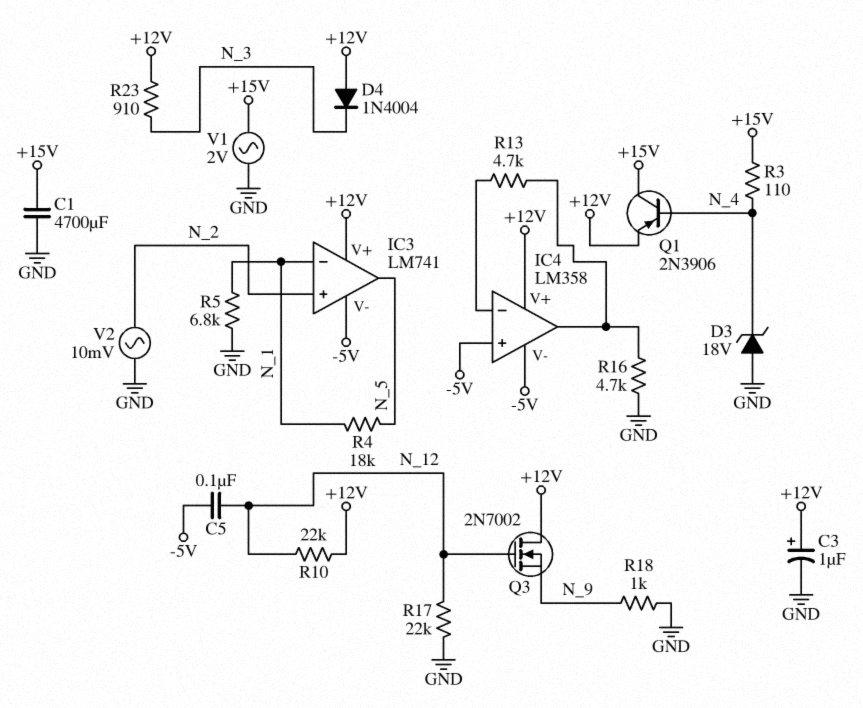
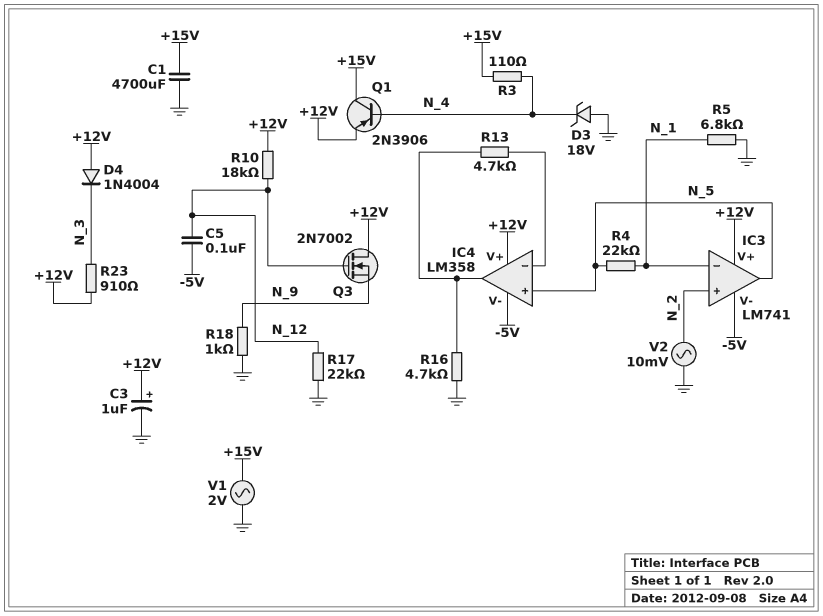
IC4 pin in+: -5V -> N_5
R4: 18k (N_1, N_5) -> 22k (N_1, N_5)
R10: 22k (+12V, N_12) -> 18k (+12V, N_12)

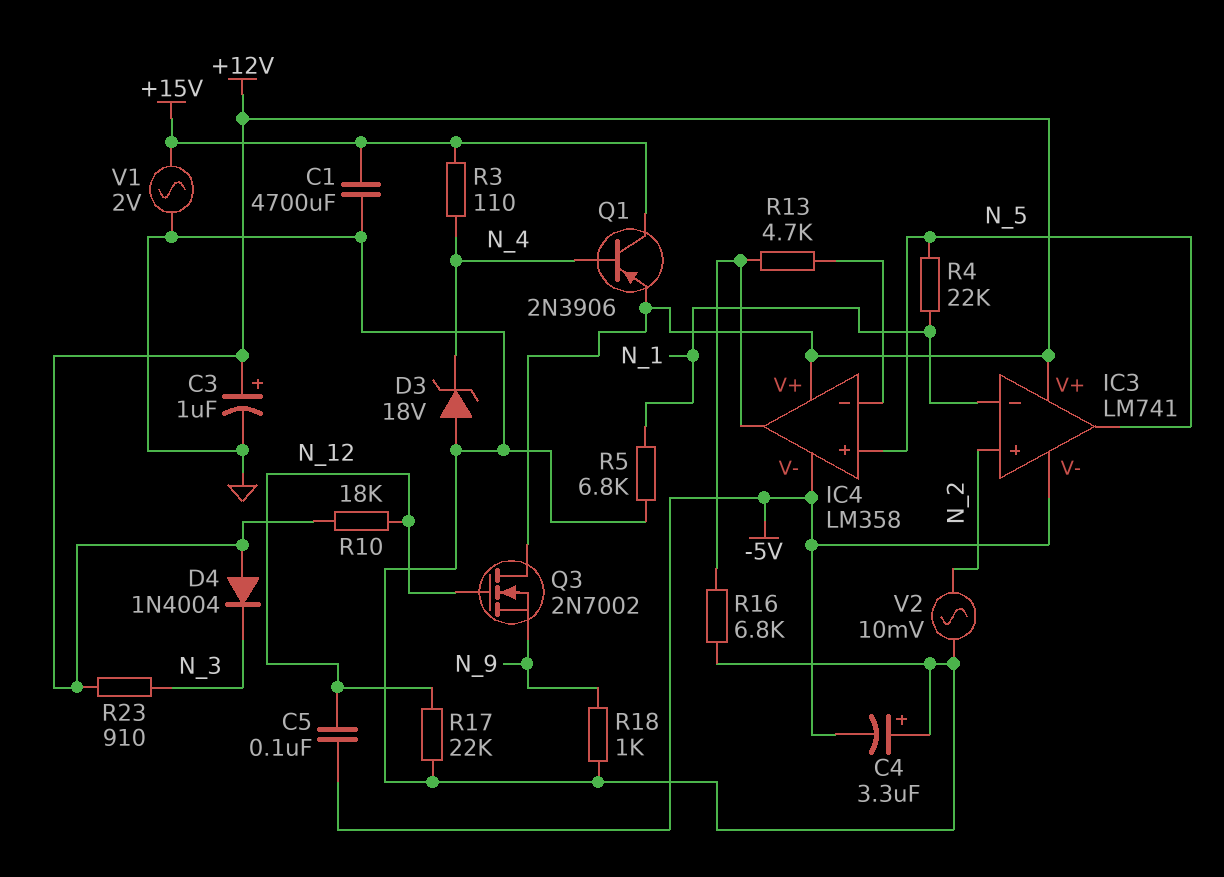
C4: none -> 3.3uF (plus GND, minus -5V)
R16: 4.7k (GND, IC4/out) -> 6.8k (GND, IC4/out)

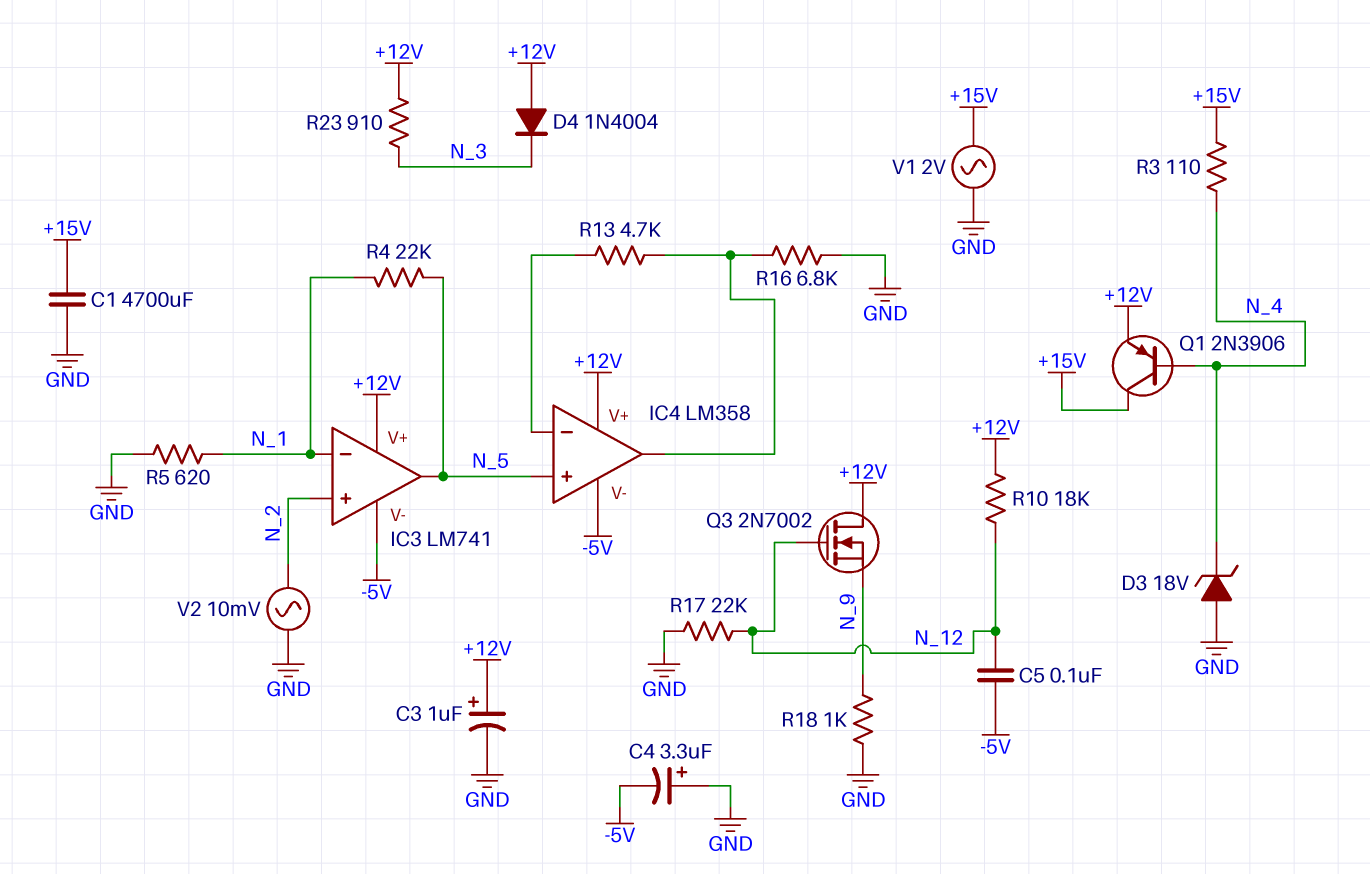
R5: 6.8k (GND, N_1) -> 620 (GND, N_1)

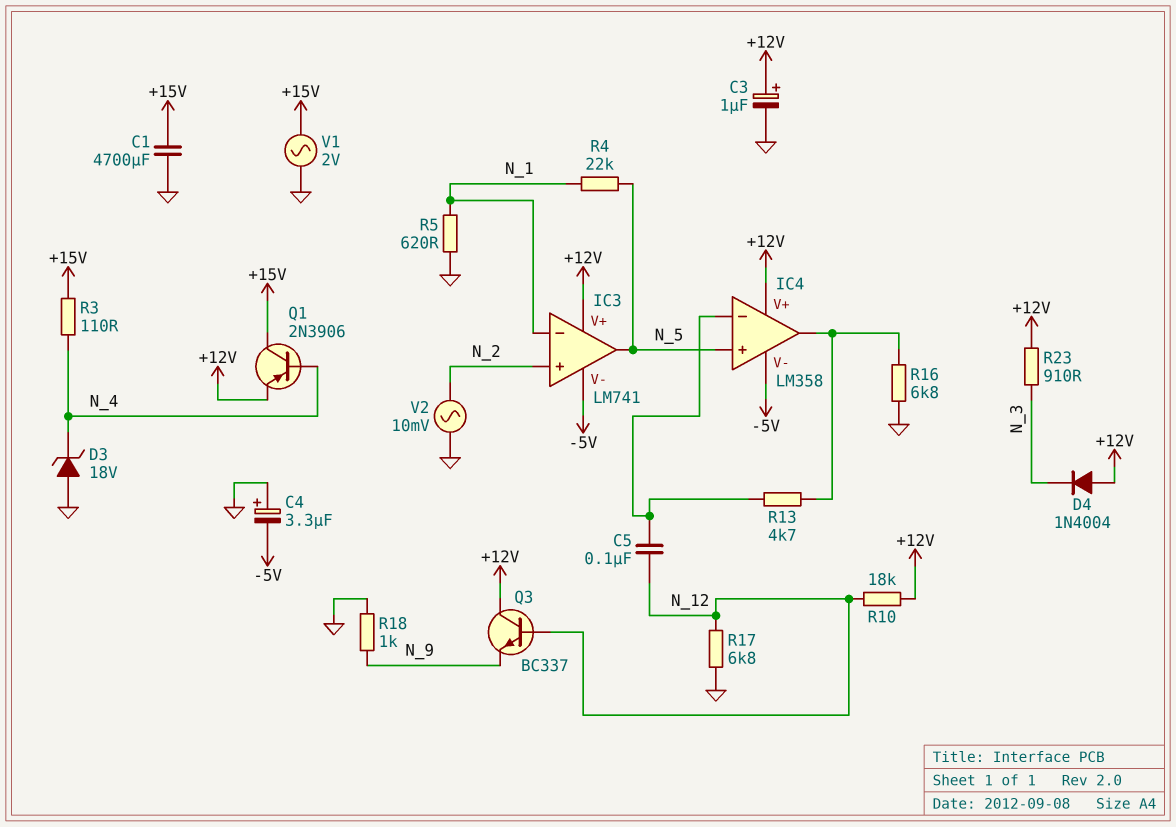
C5: 100nF (-5V, N_12) -> 100nF (IC4/in-, N_12)
Q3: NMOS 2N7002 (G N_12, D +12V, S N_9) -> NPN BC337 (B N_12, C +12V, E N_9)
R17: 22k (GND, N_12) -> 6.8k (GND, N_12)

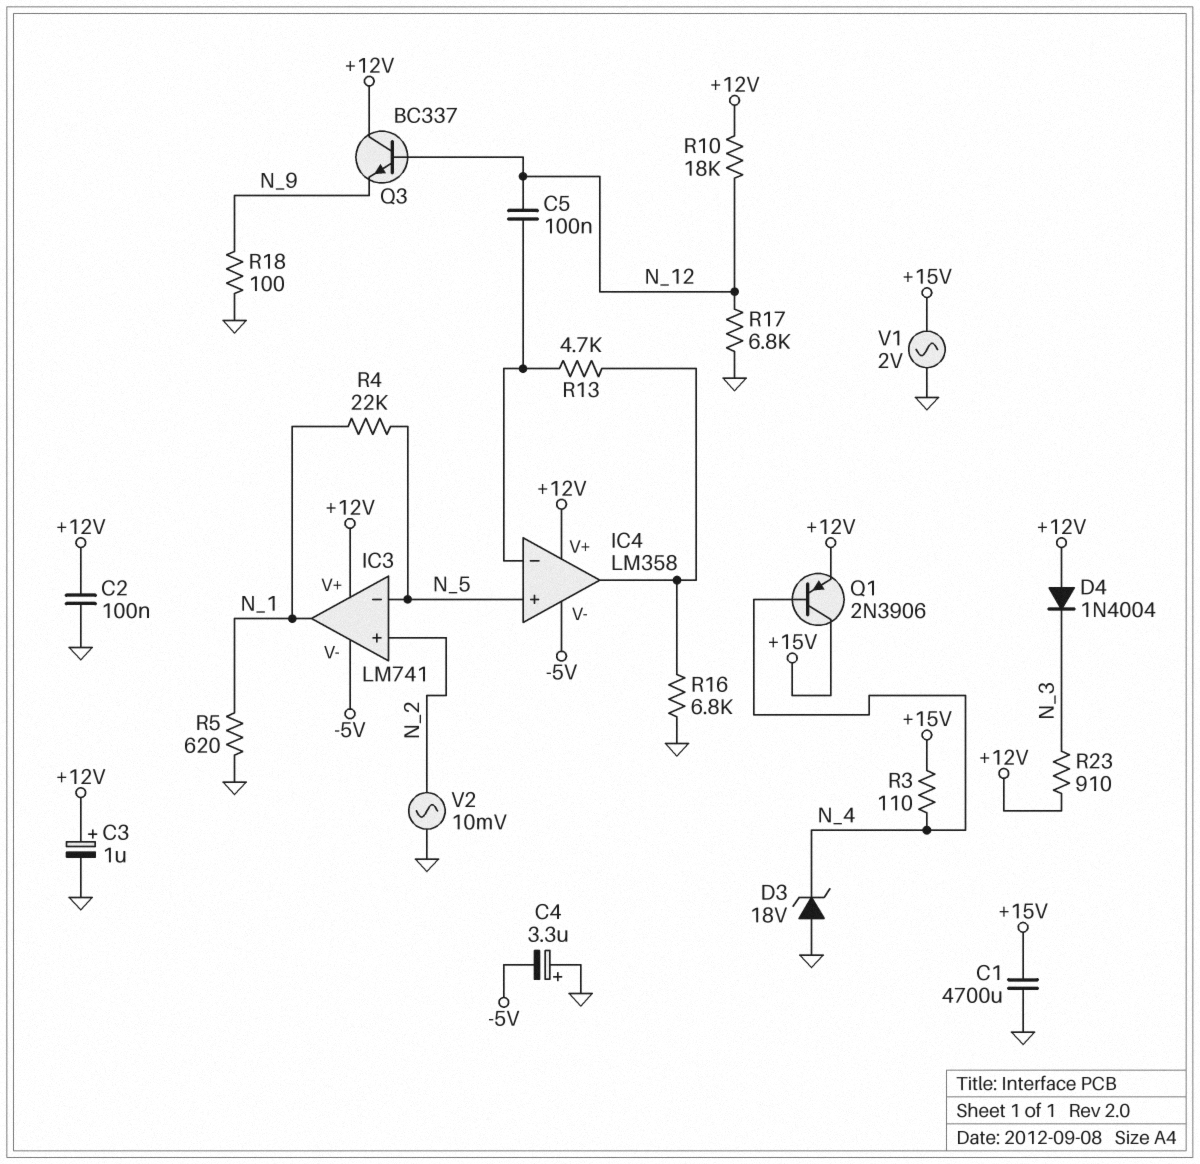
C2: none -> 100nF (+12V, GND)
IC3 pin in-: N_1 -> N_5
IC3 pin out: N_5 -> N_1
R18: 1k (GND, N_9) -> 100 (GND, N_9)

